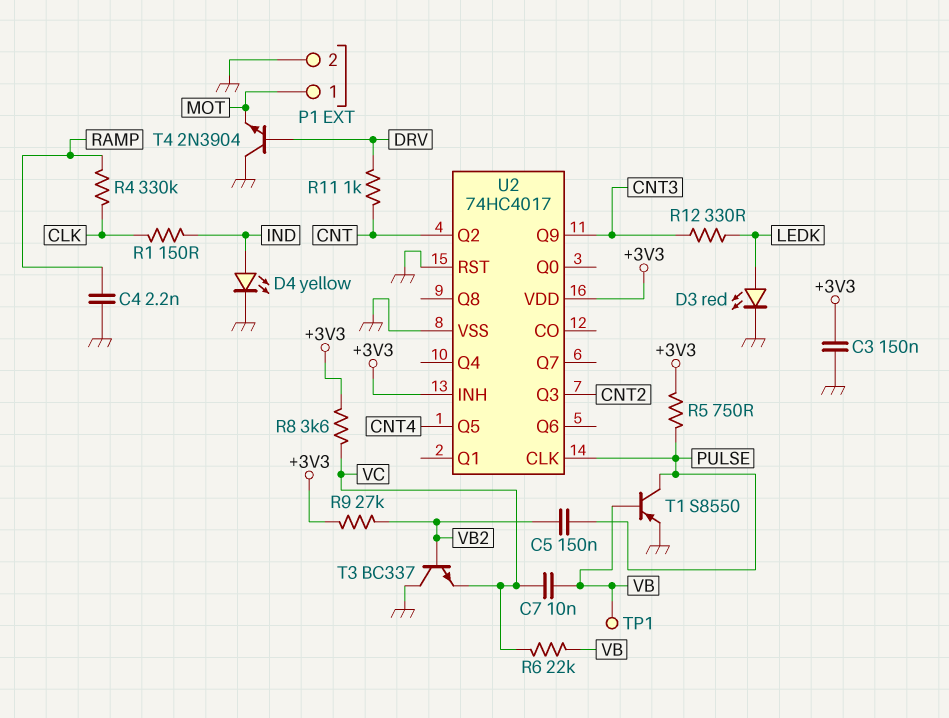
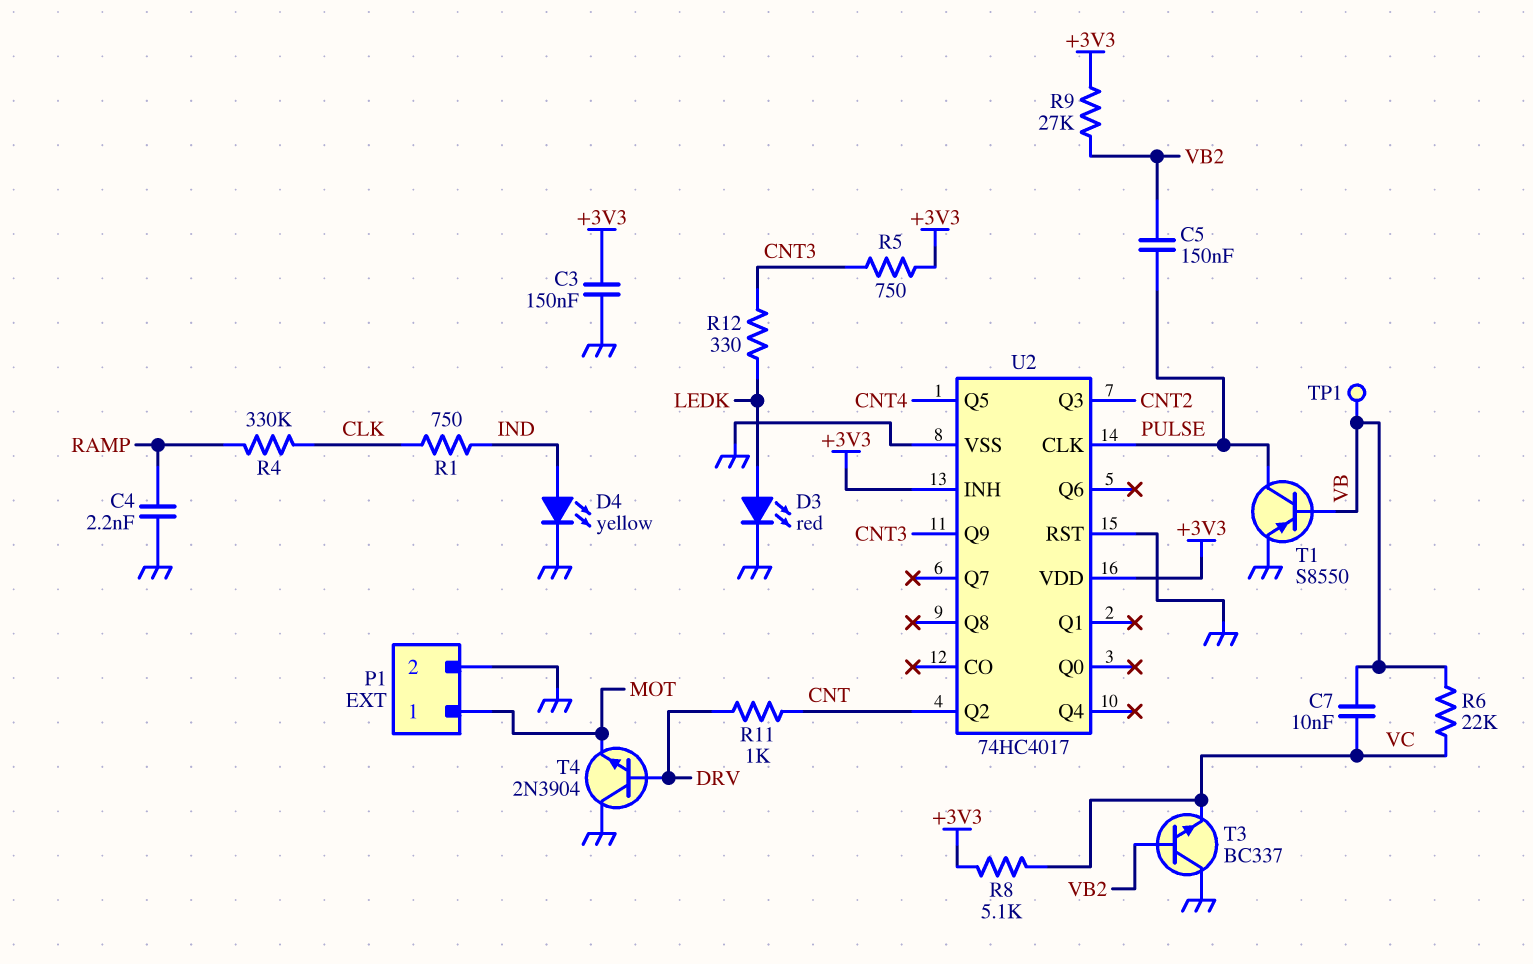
R1: 150 (CLK, IND) -> 750 (CLK, IND)
R5: 750 (+3V3, PULSE) -> 750 (+3V3, CNT3)
R8: 3.6k (+3V3, VC) -> 5.1k (+3V3, VC)

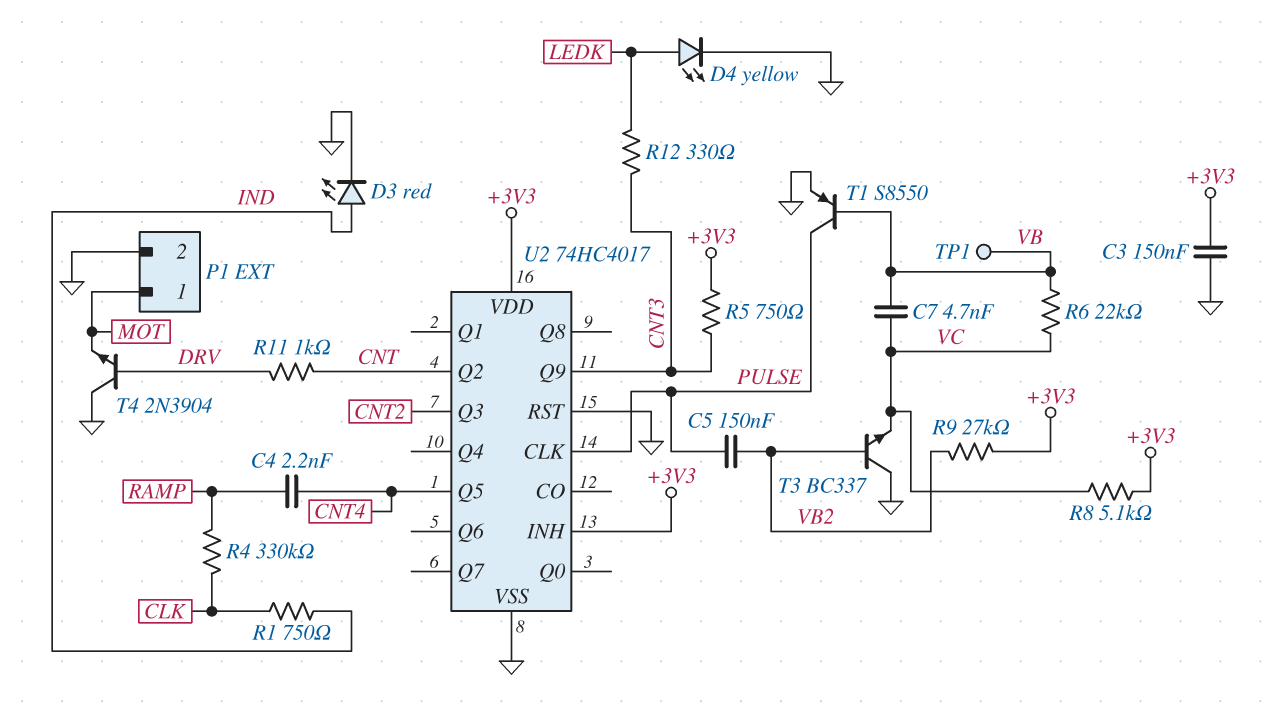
C4: 2.2nF (GND, RAMP) -> 2.2nF (CNT4, RAMP)
C7: 10nF (VB, VC) -> 4.7nF (VB, VC)
D3: LED red (A LEDK, K GND) -> LED red (A IND, K GND)
D4: LED yellow (A IND, K GND) -> LED yellow (A LEDK, K GND)

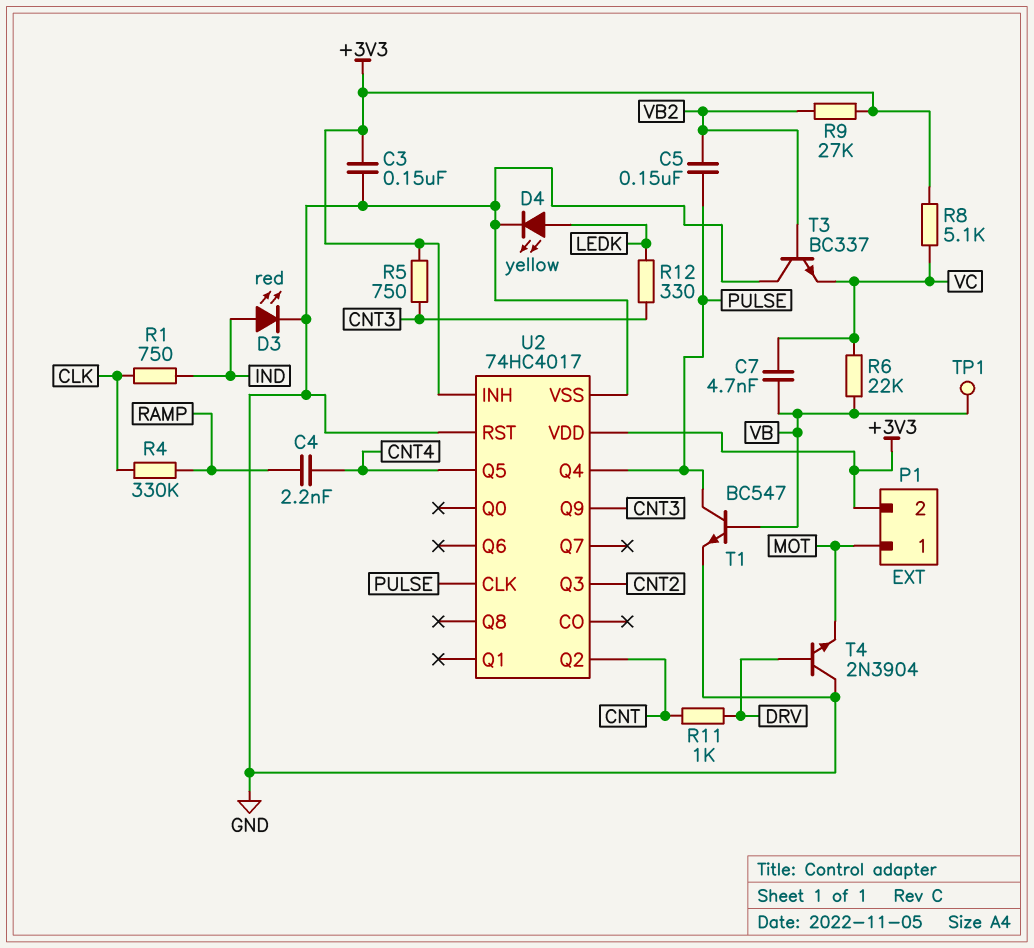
P1 pin 2: GND -> +3V3
T1: PNP S8550 (B VB, C PULSE, E GND) -> NPN BC547 (B VB, C PULSE, E GND)
U2 pin Q4: none -> PULSE

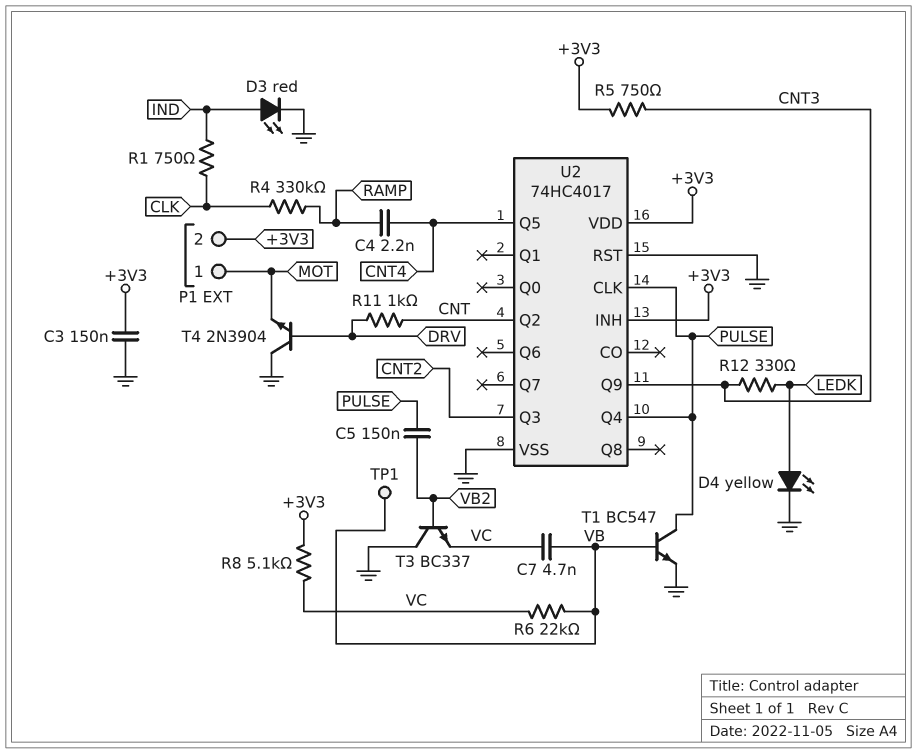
R9: 27k (+3V3, VB2) -> none

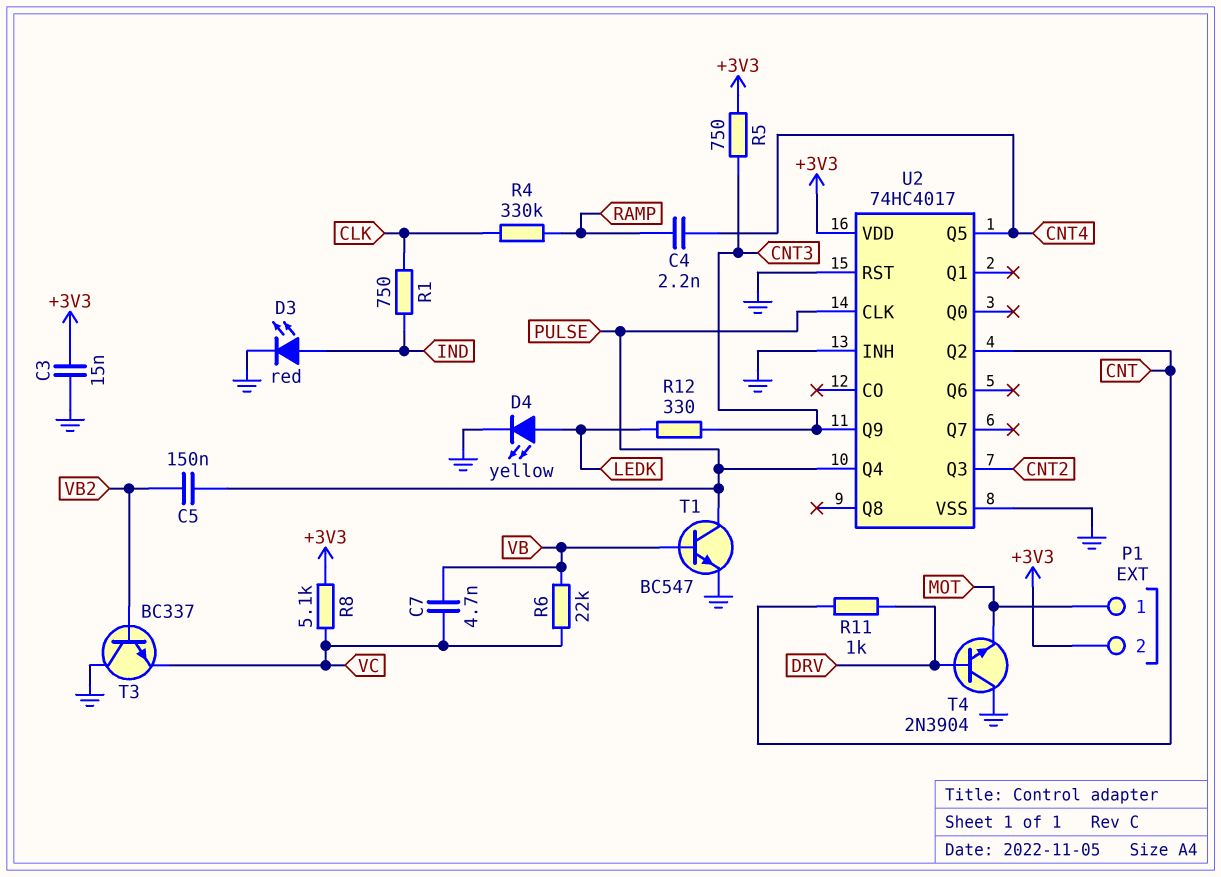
C3: 150nF (+3V3, GND) -> 15nF (+3V3, GND)
TP1: test point (VB) -> none
U2 pin INH: +3V3 -> GND

